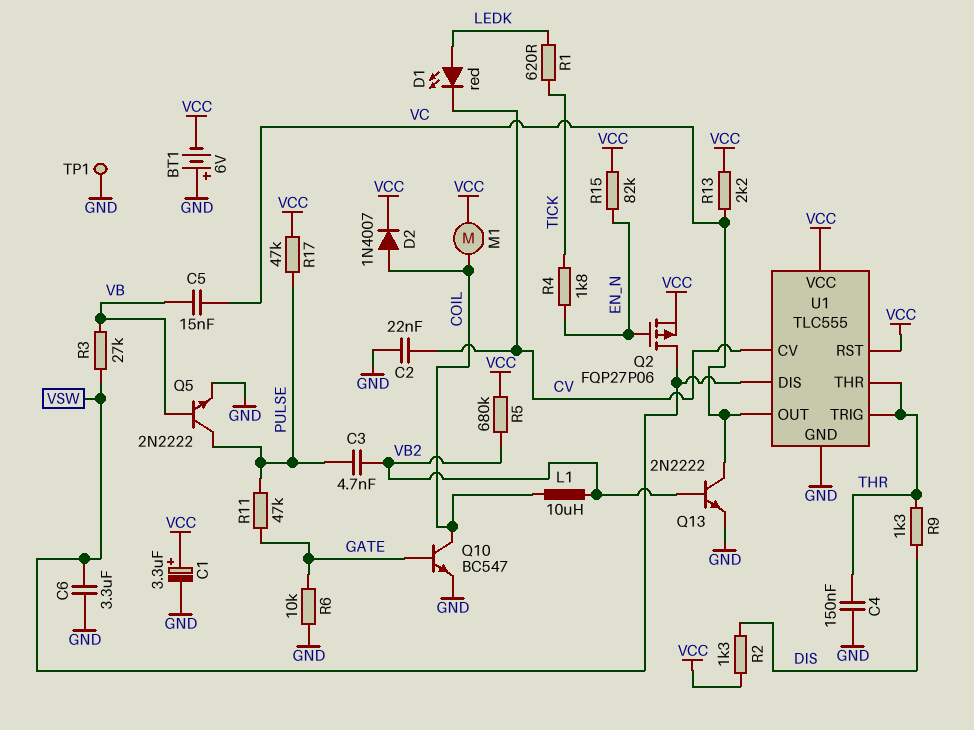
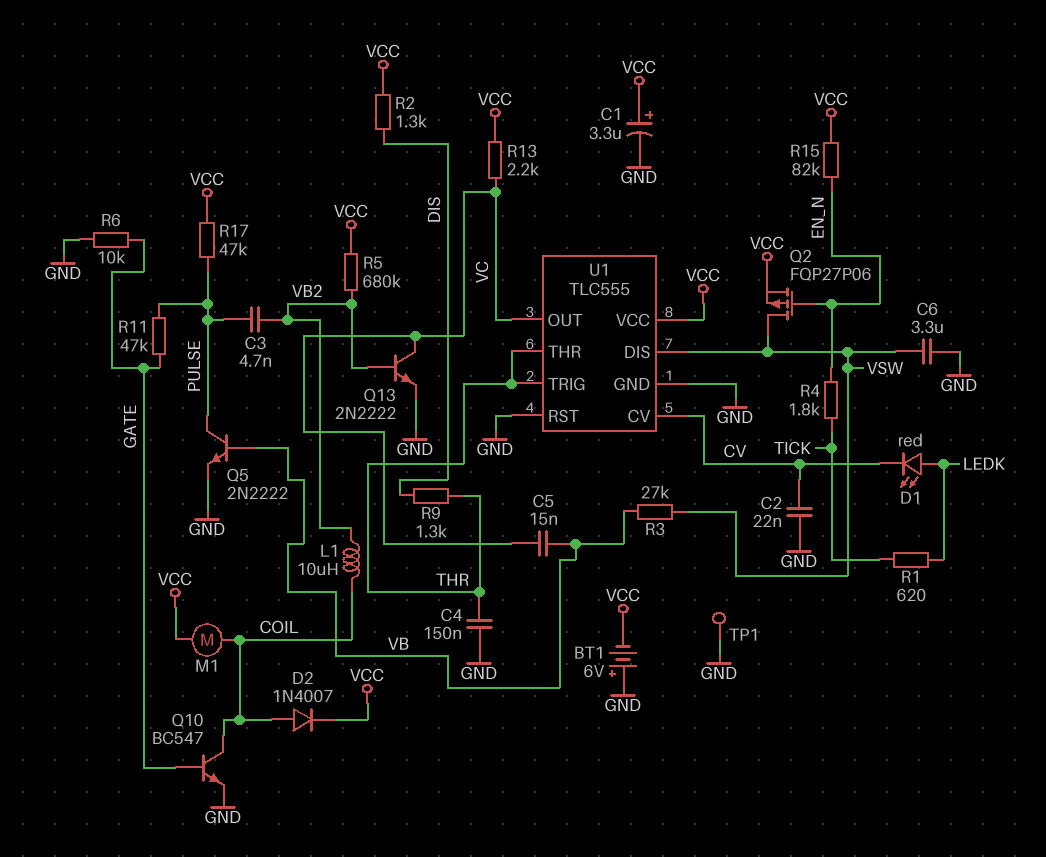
U1 pin RST: VCC -> GND

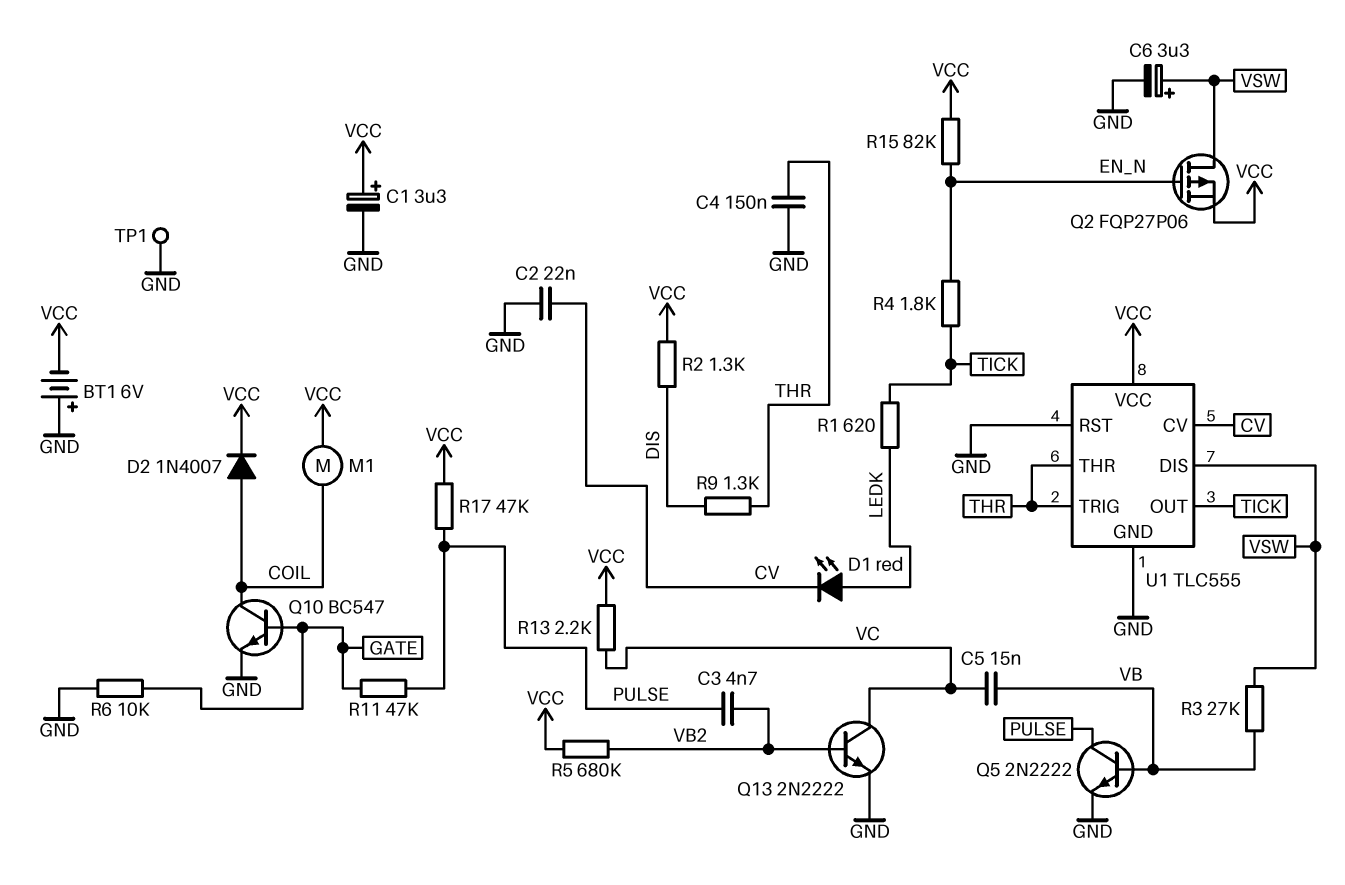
C6: 3.3uF (GND, VSW) -> 3.3uF (plus VSW, minus GND)
L1: 10uH (COIL, VB2) -> none
U1 pin OUT: VC -> TICK

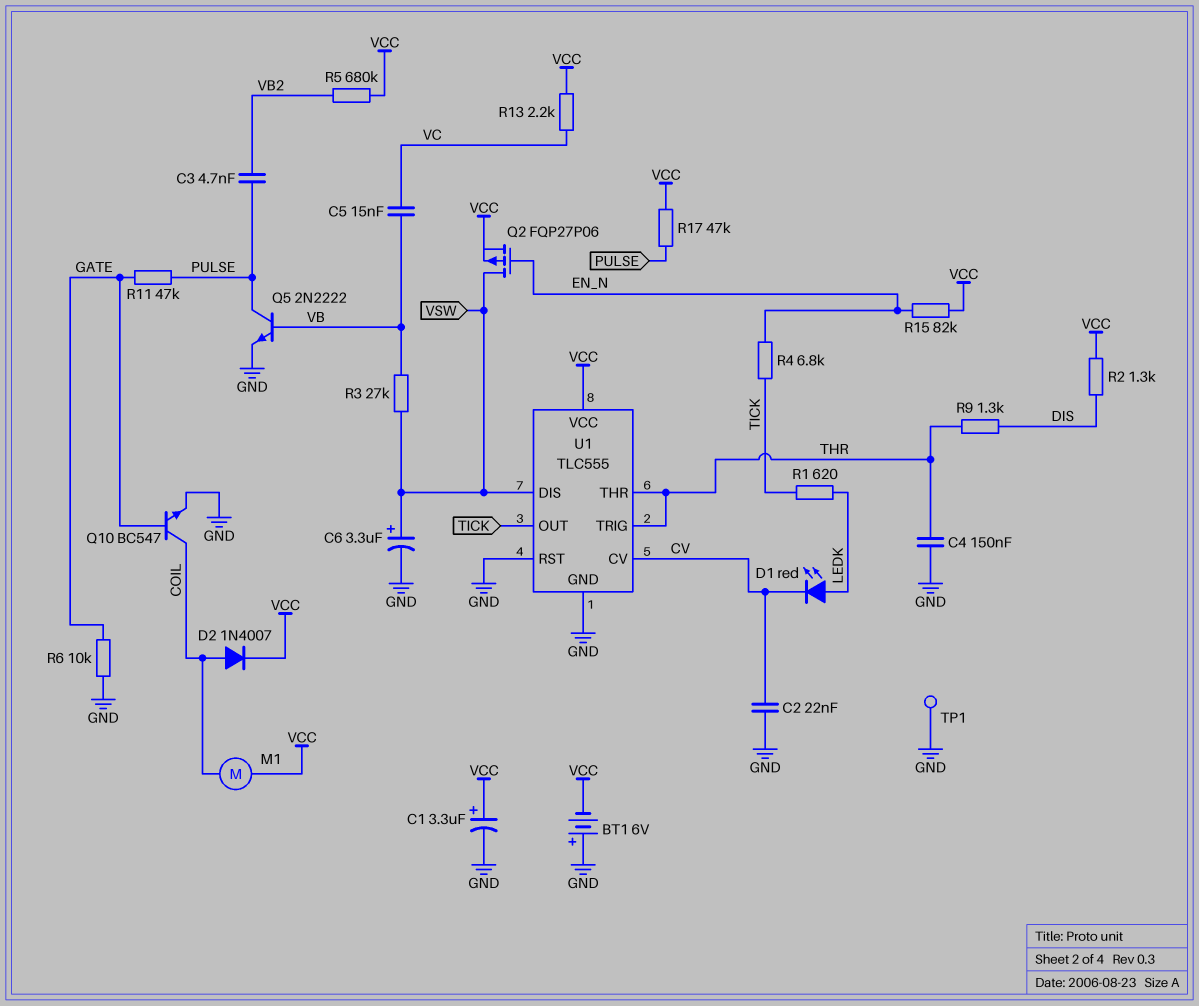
Q13: NPN 2N2222 (B VB2, C VC, E GND) -> none
R4: 1.8k (EN_N, TICK) -> 6.8k (EN_N, TICK)

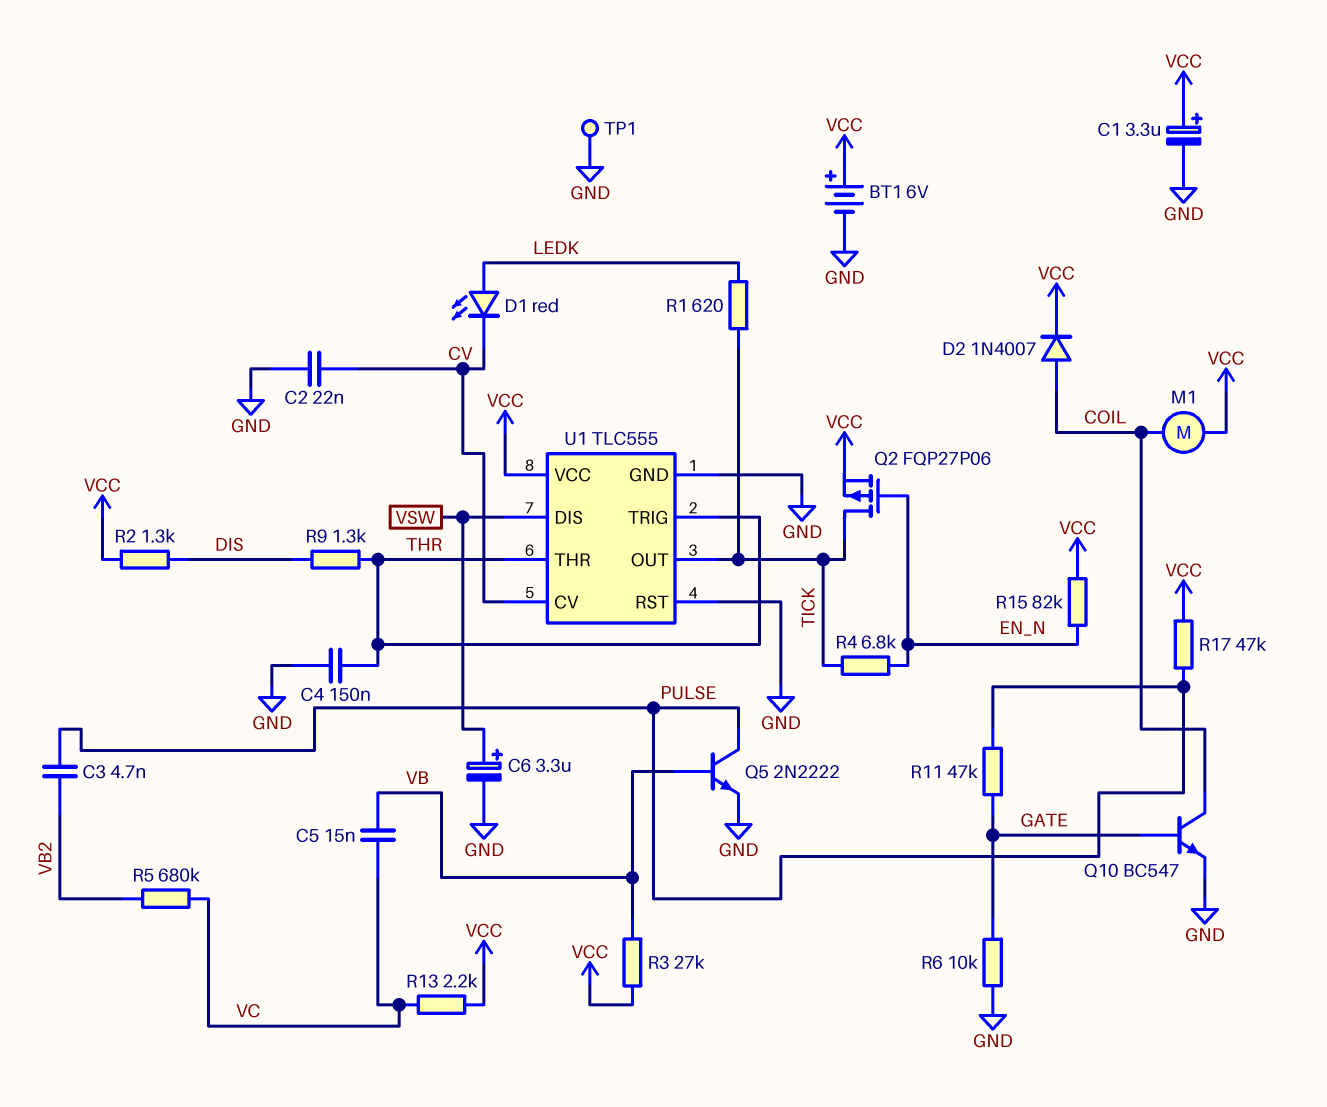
BT1: 6V (plus GND, minus VCC) -> 6V (plus VCC, minus GND)
Q2: PMOS FQP27P06 (G EN_N, D VSW, S VCC) -> PMOS FQP27P06 (G EN_N, D TICK, S VCC)
R3: 27k (VB, VSW) -> 27k (VB, VCC)
R5: 680k (VB2, VCC) -> 680k (VB2, VC)

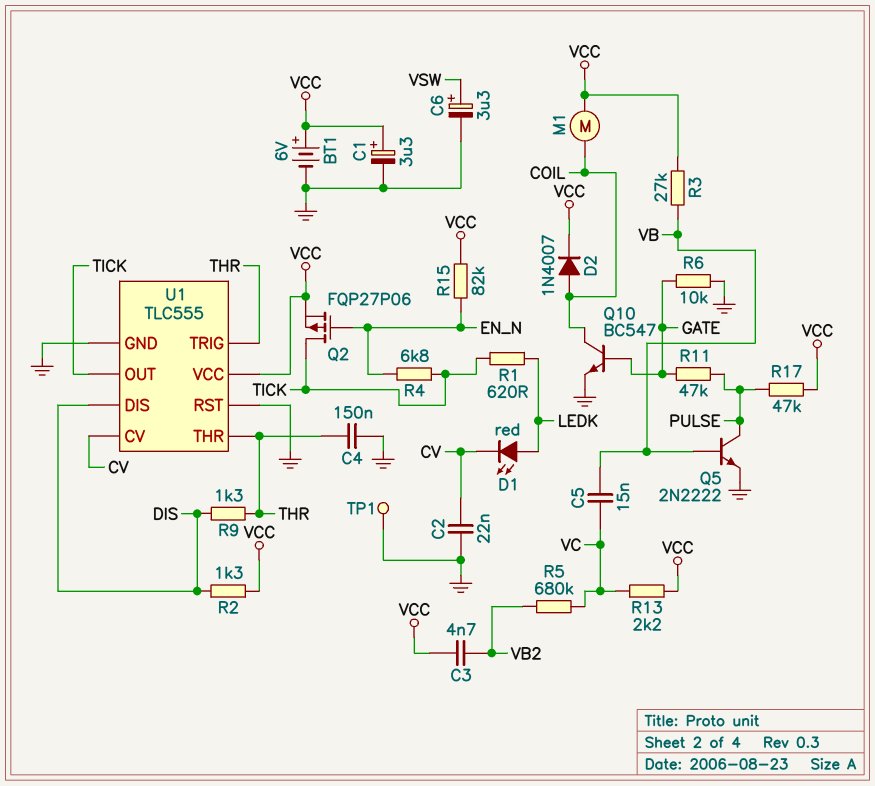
C3: 4.7nF (PULSE, VB2) -> 4.7nF (VB2, VCC)
U1 pin DIS: VSW -> DIS

